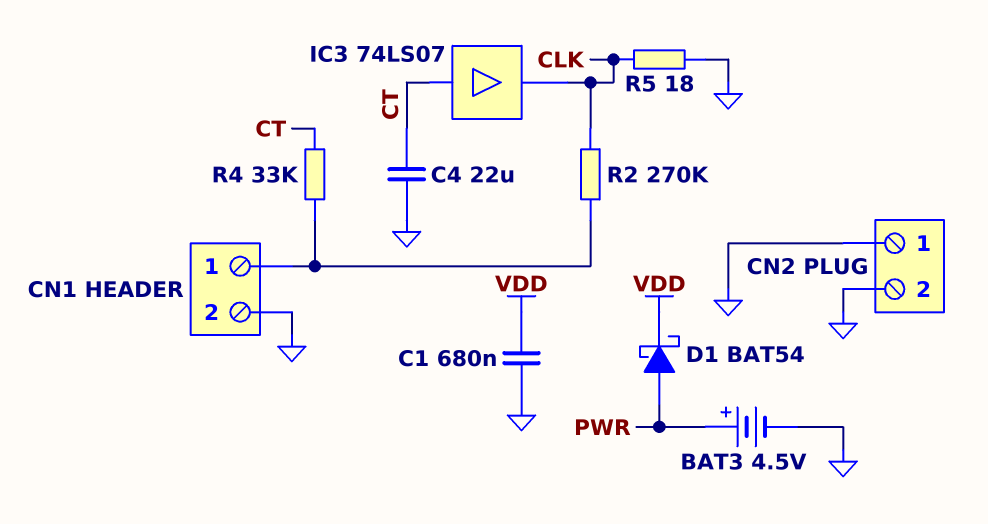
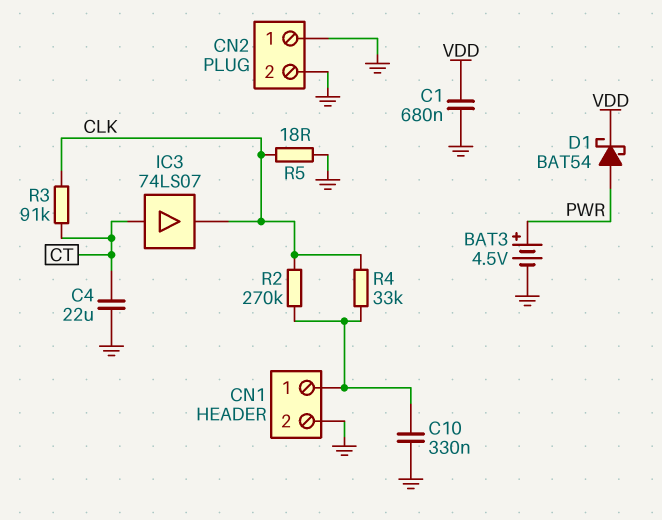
C10: none -> 330nF (CN1/1, GND)
R3: none -> 91k (CLK, CT)
R4: 33k (CN1/1, CT) -> 33k (CLK, CN1/1)

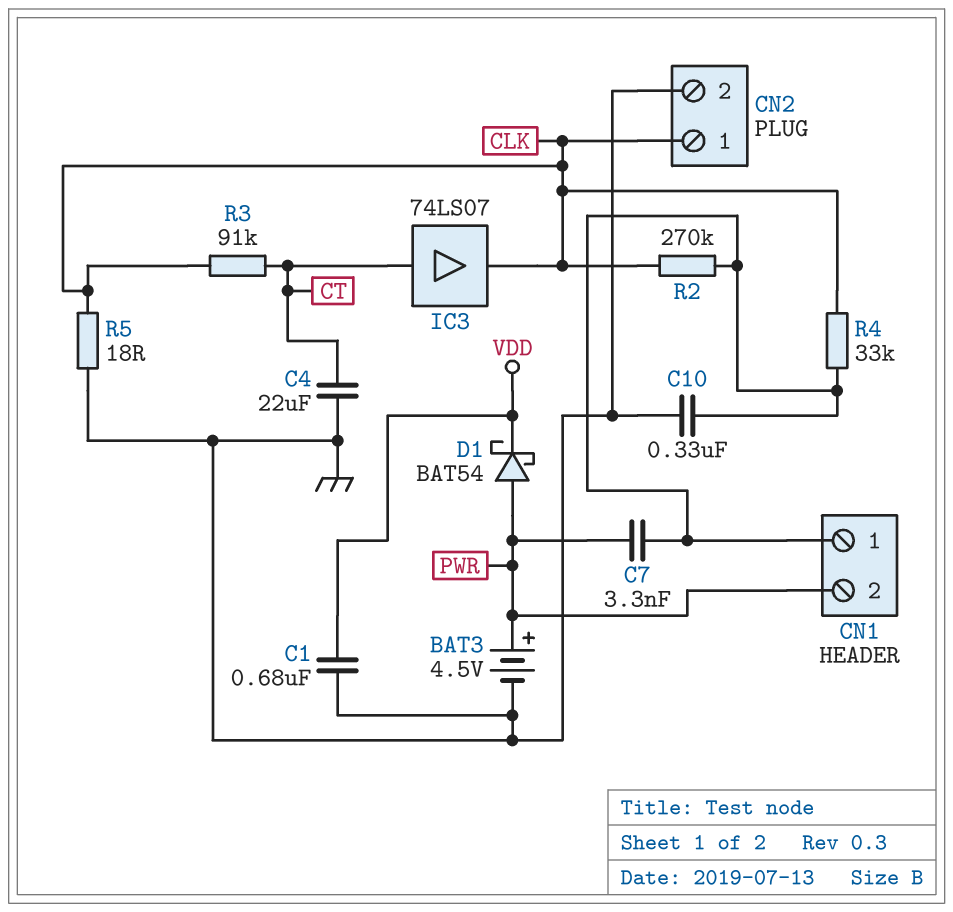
C7: none -> 3.3nF (CN1/1, PWR)
CN1 pin 2: GND -> PWR
CN2 pin 1: GND -> CLK

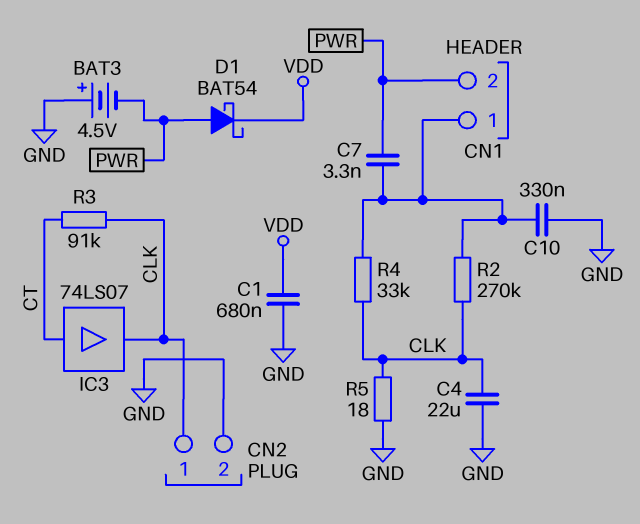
BAT3: 4.5V (plus PWR, minus GND) -> 4.5V (plus GND, minus PWR)
C4: 22uF (CT, GND) -> 22uF (CLK, GND)

